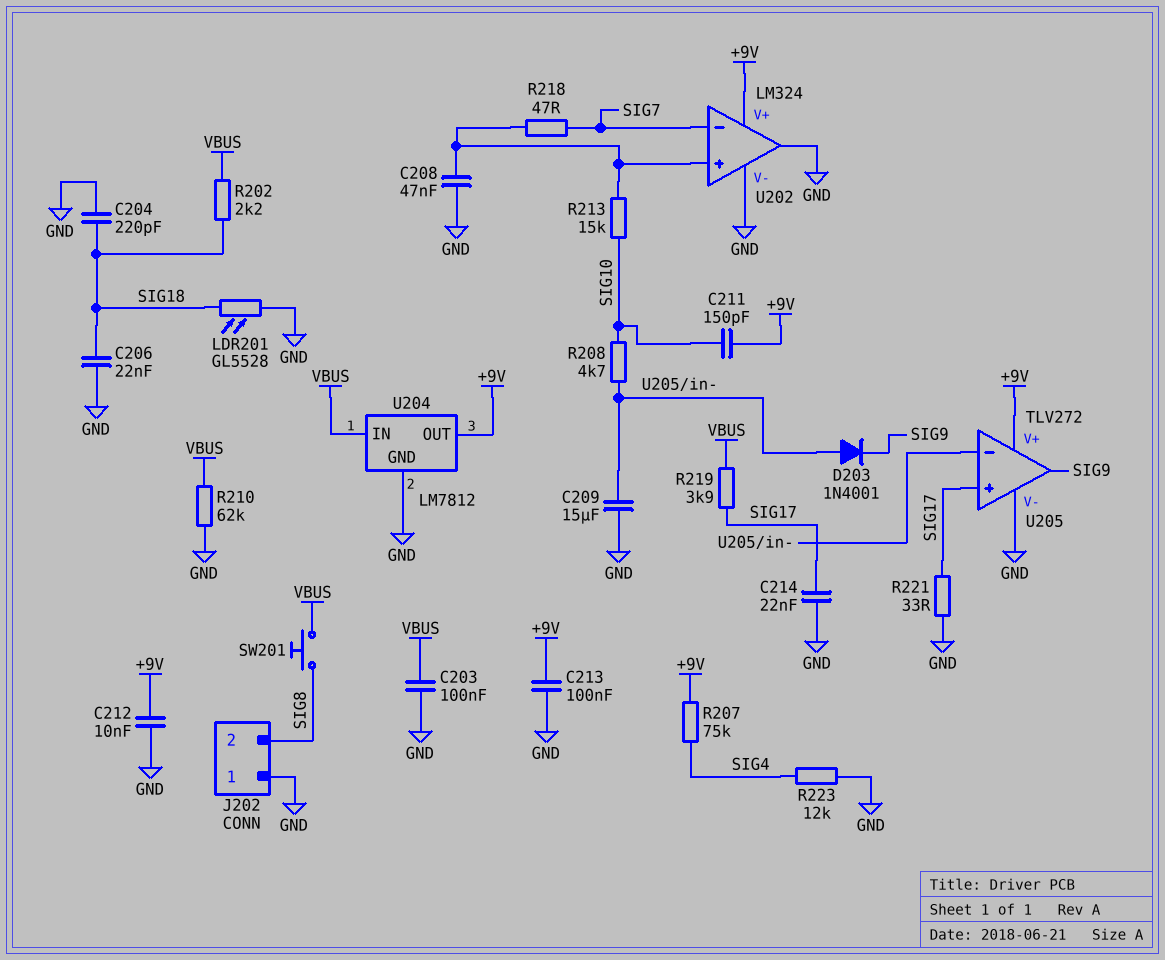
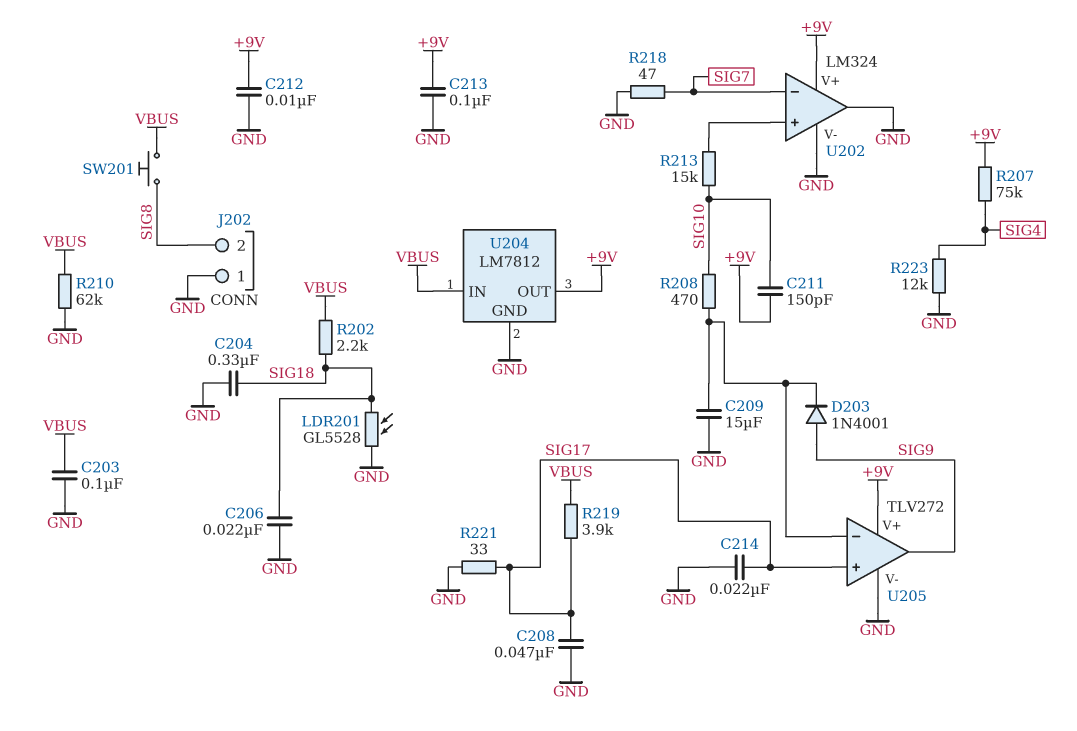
C204: 220pF (GND, SIG18) -> 330nF (GND, SIG18)
C208: 47nF (GND, U202/in+) -> 47nF (GND, SIG17)
D203: diode 1N4001 (A U205/in-, K SIG9) -> diode 1N4001 (A SIG9, K U205/in-)
R208: 4.7k (SIG10, U205/in-) -> 470 (SIG10, U205/in-)
R218: 47 (SIG7, U202/in+) -> 47 (GND, SIG7)

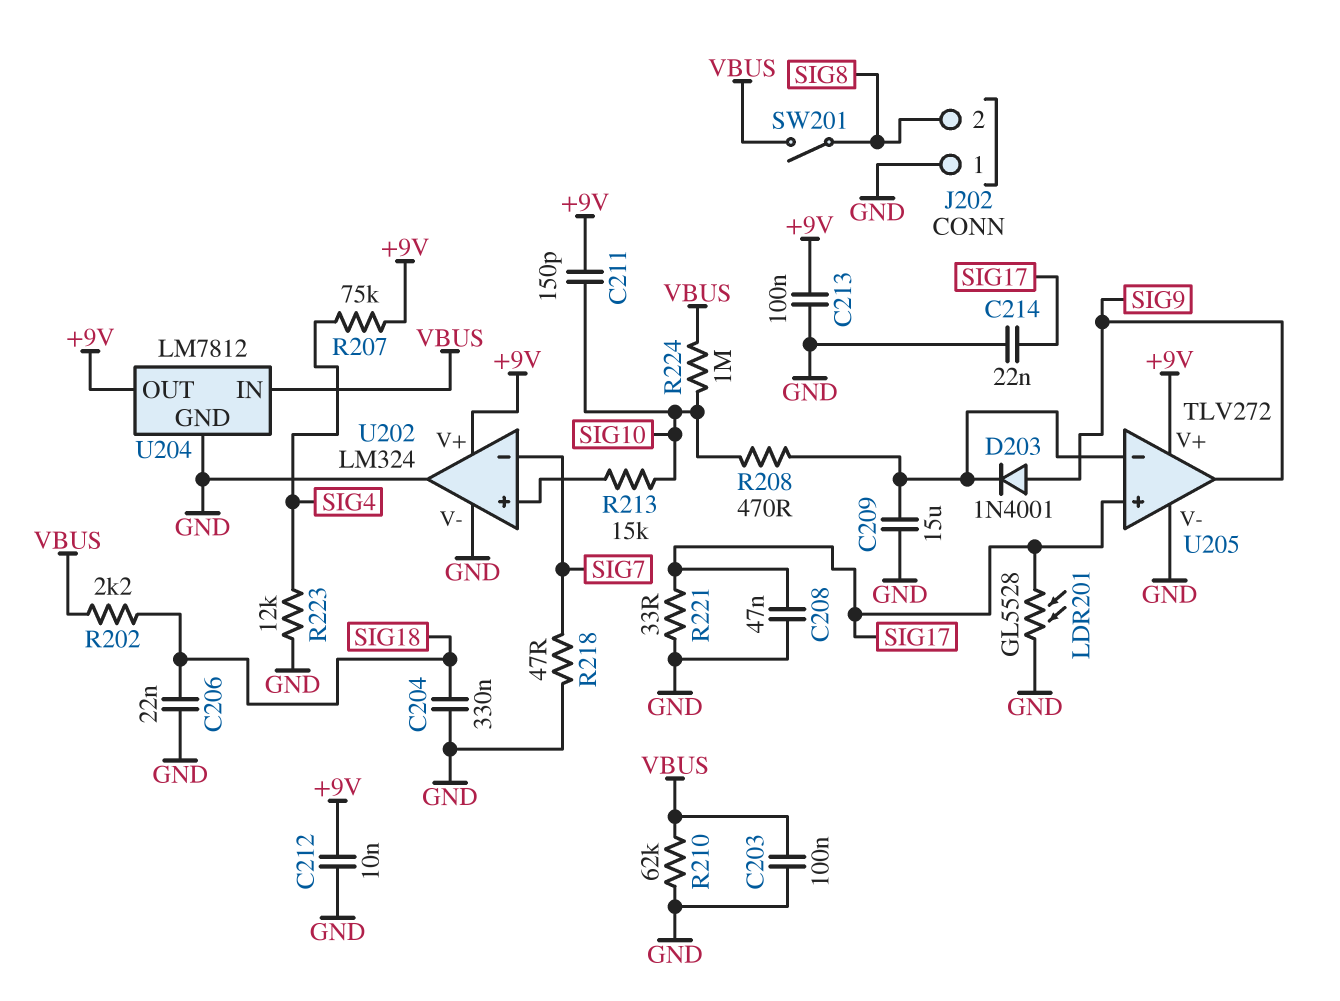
LDR201: GL5528 (GND, SIG18) -> GL5528 (GND, SIG17)
R219: 3.9k (SIG17, VBUS) -> none
R224: none -> 1M (SIG10, VBUS)
SW201: button (SIG8, VBUS) -> switch (SIG8, VBUS)

